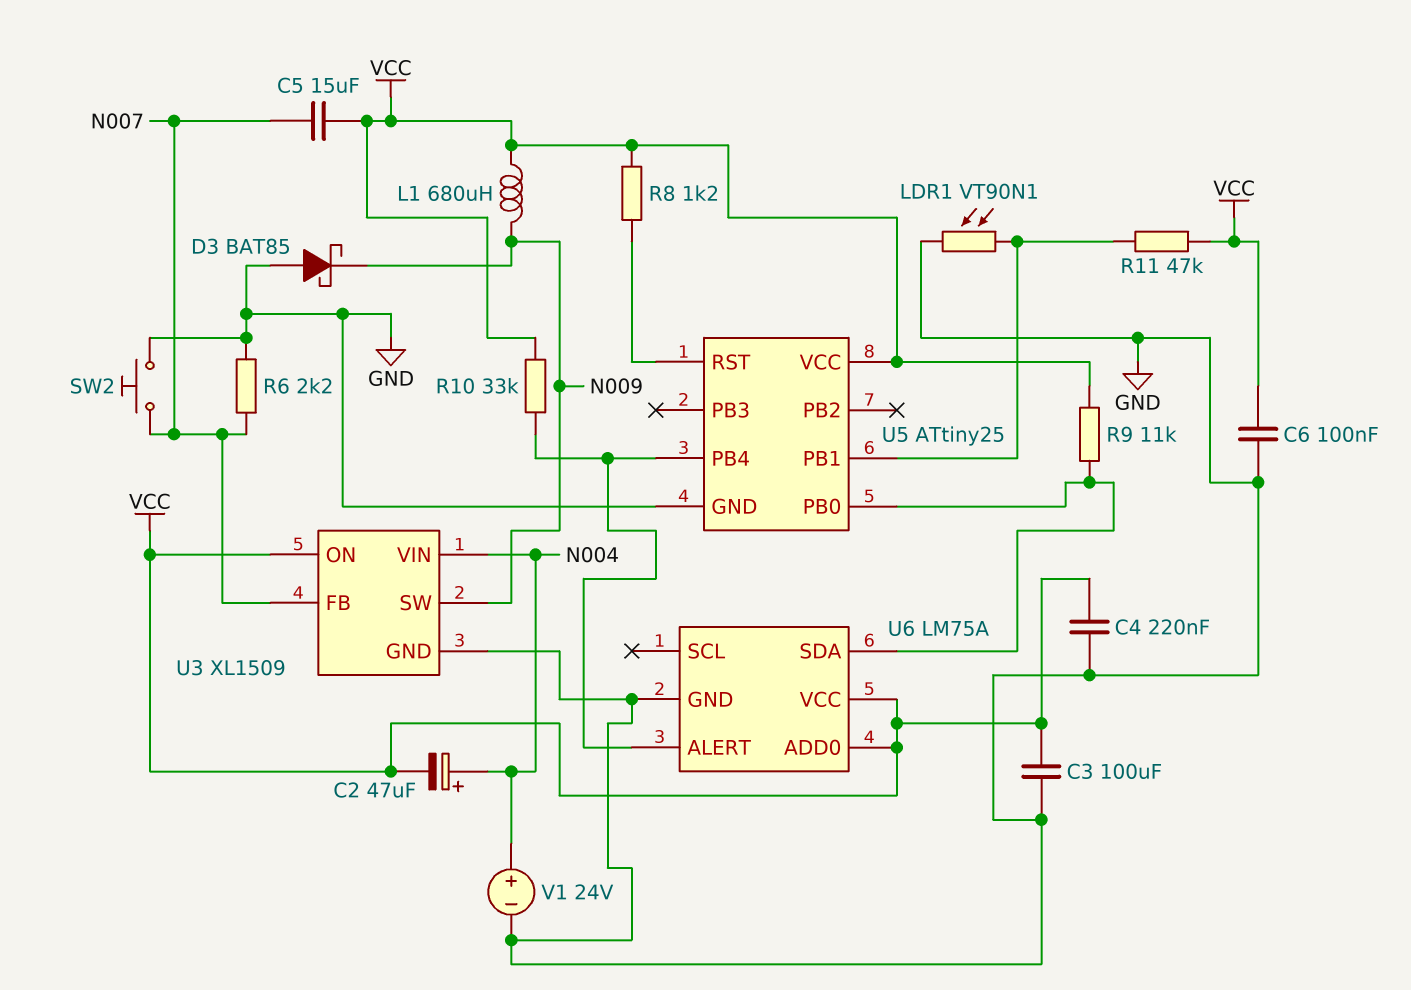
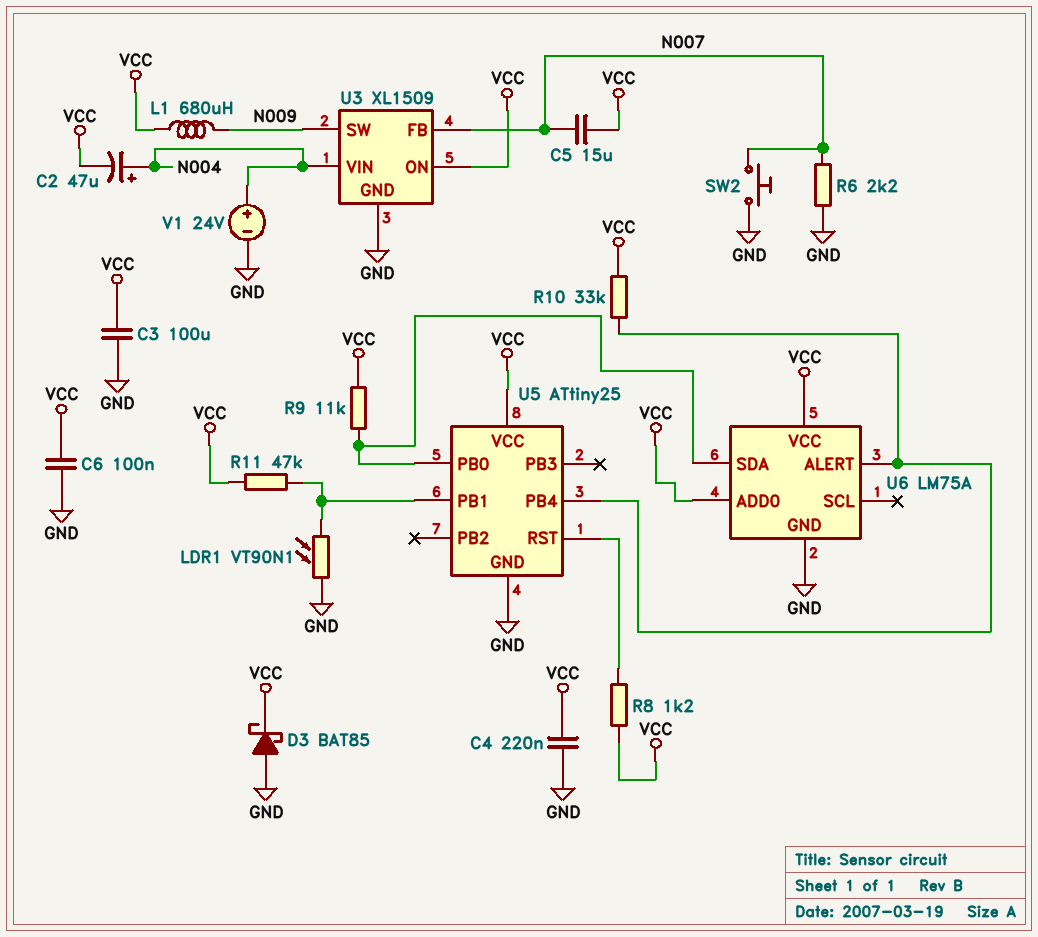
D3: schottky BAT85 (A GND, K N009) -> schottky BAT85 (A GND, K VCC)

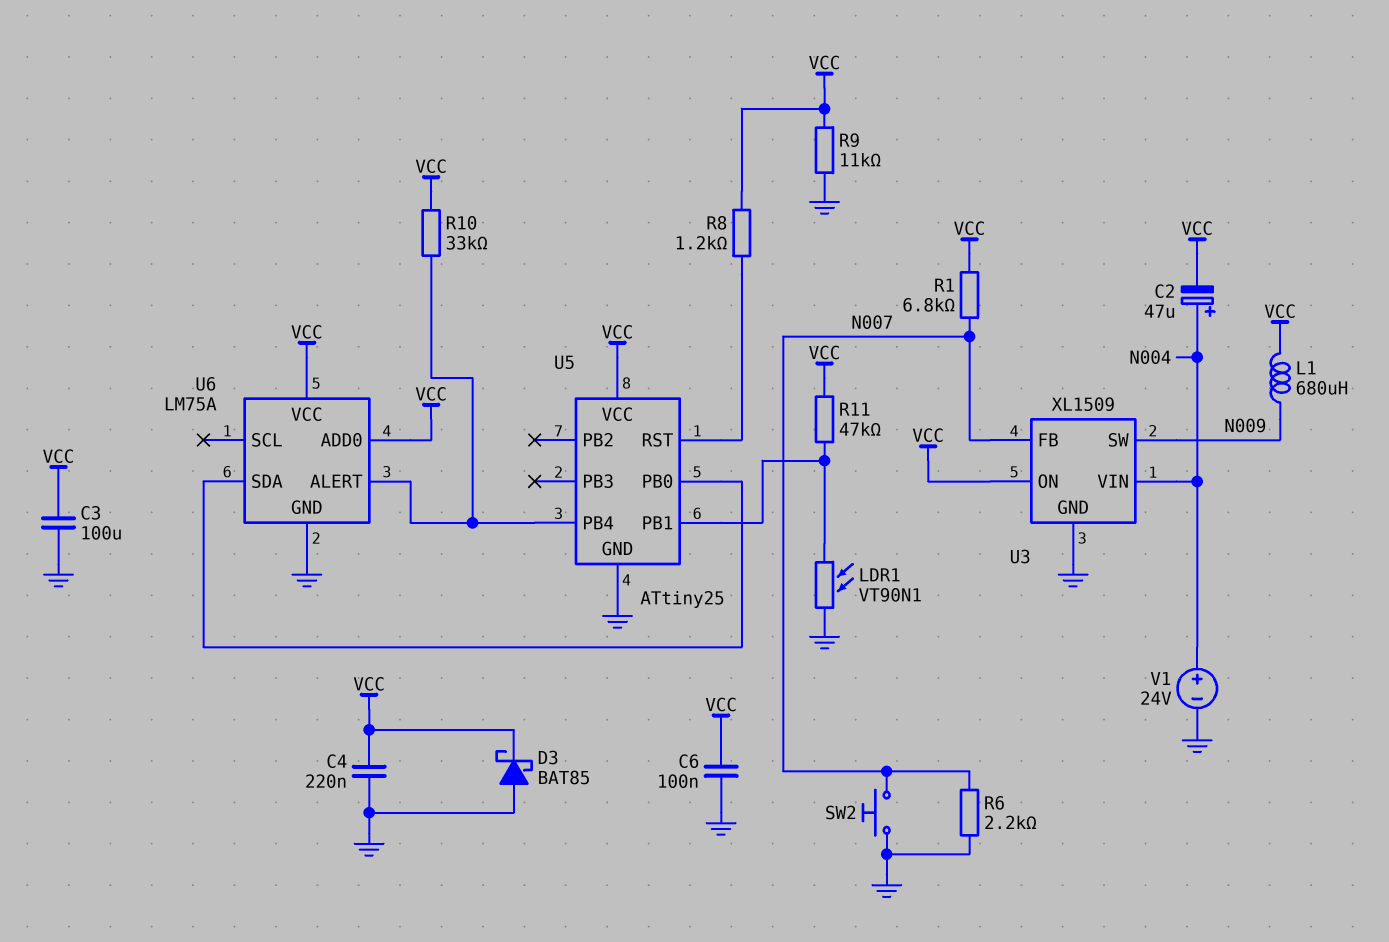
C5: 15uF (N007, VCC) -> none
R1: none -> 6.8k (N007, VCC)
R9: 11k (U5/PB0, VCC) -> 11k (GND, VCC)

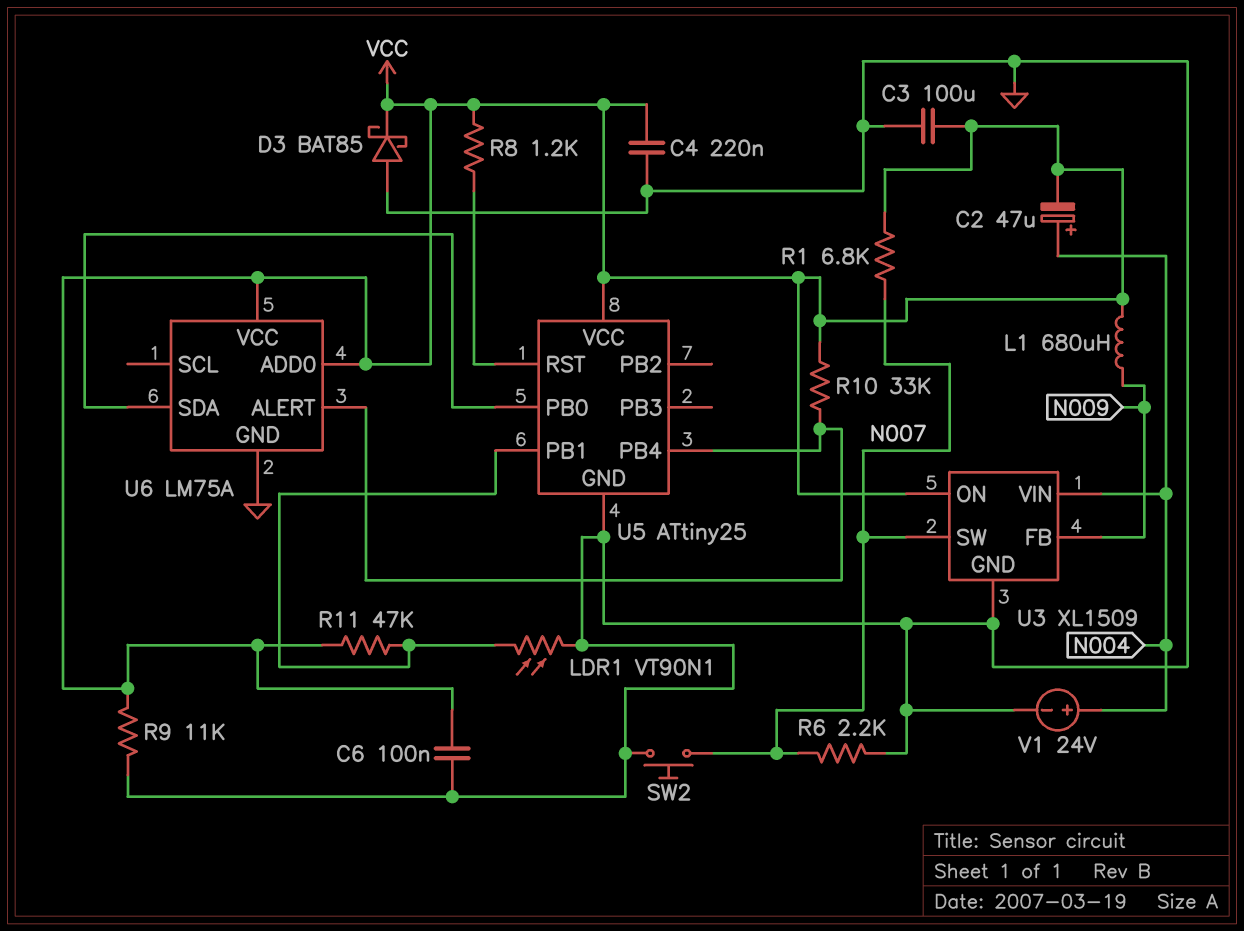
U3 pin FB: N007 -> N009
U3 pin SW: N009 -> N007

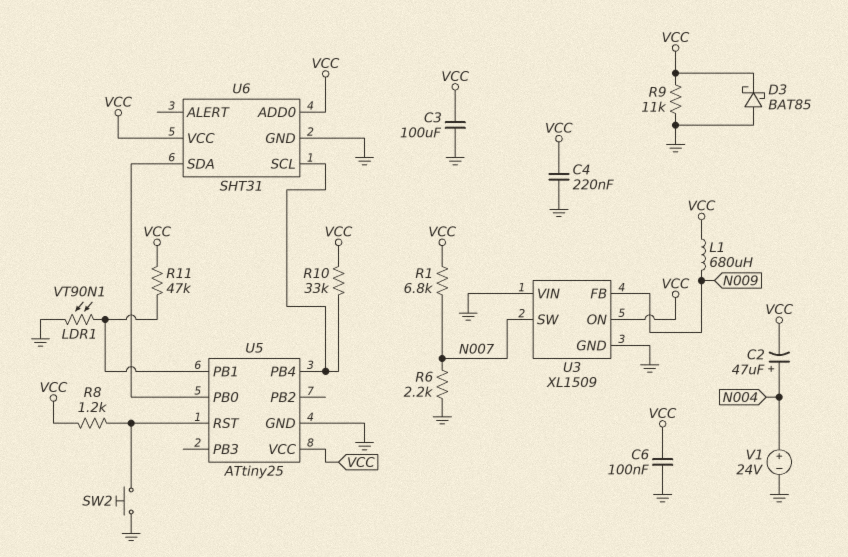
SW2: button (GND, N007) -> button (GND, U5/RST)
U3 pin VIN: N004 -> GND
U6: LM75A -> SHT31
U6 pin ALERT: U5/PB4 -> none
U6 pin SCL: none -> U5/PB4

